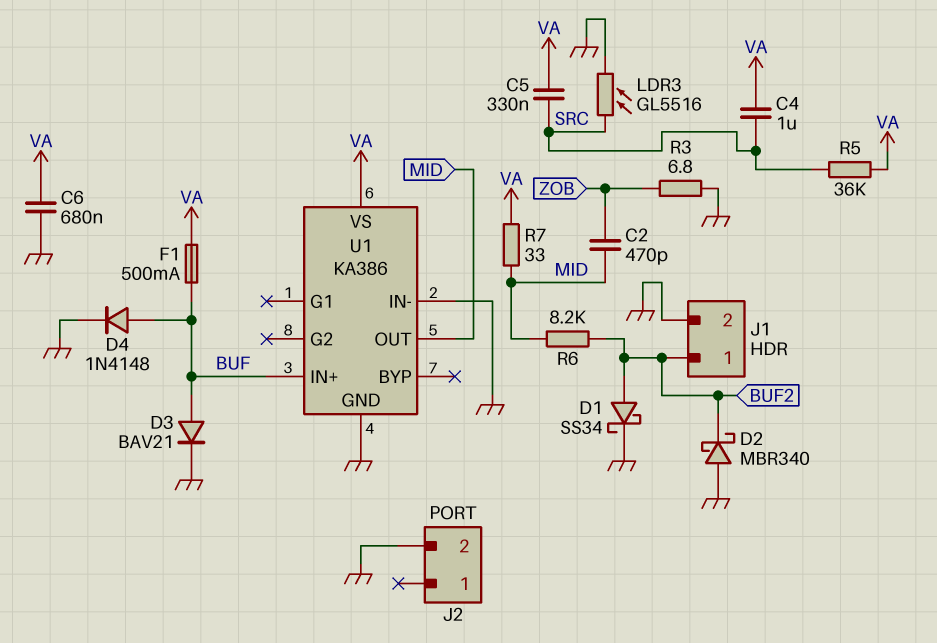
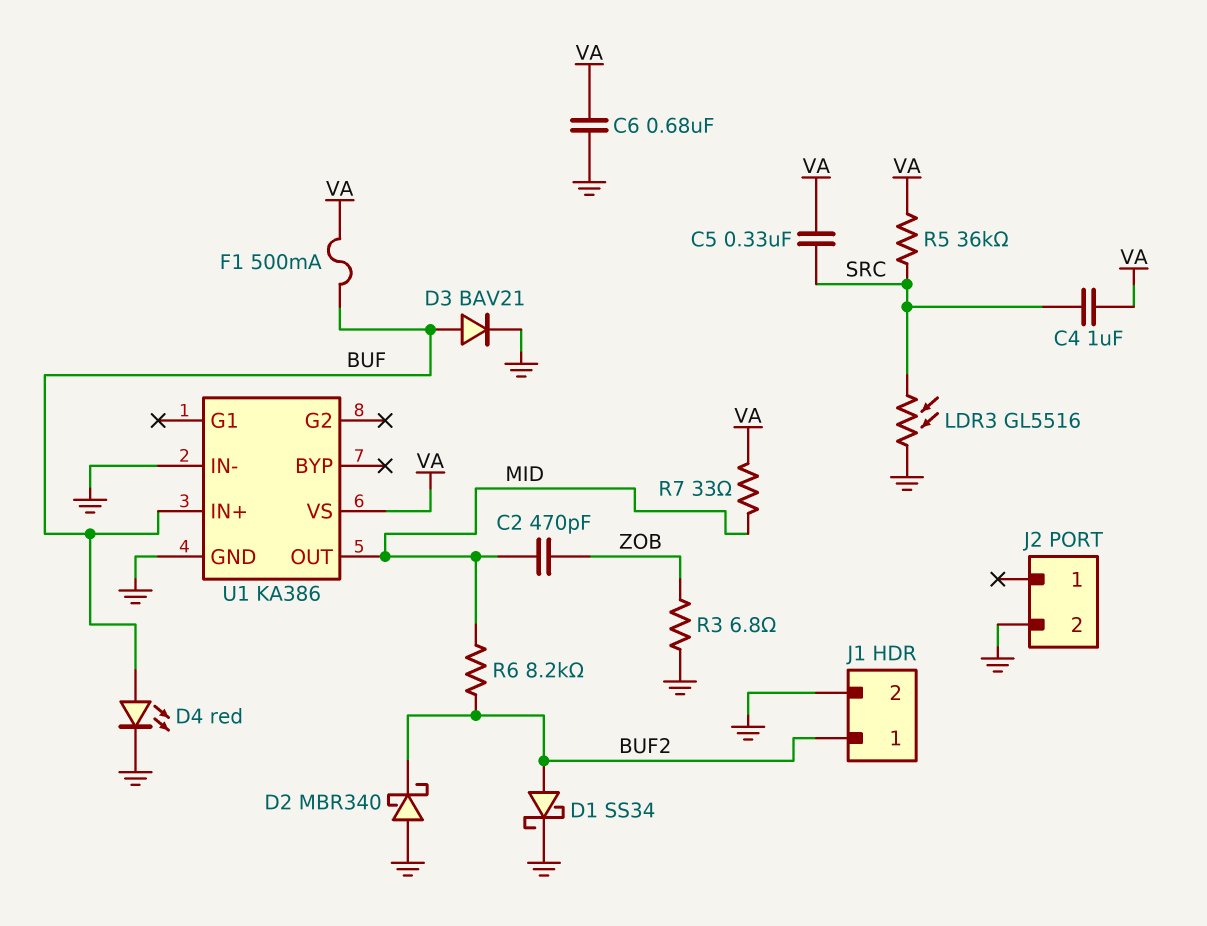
D4: diode 1N4148 (A BUF, K GND) -> LED red (A BUF, K GND)

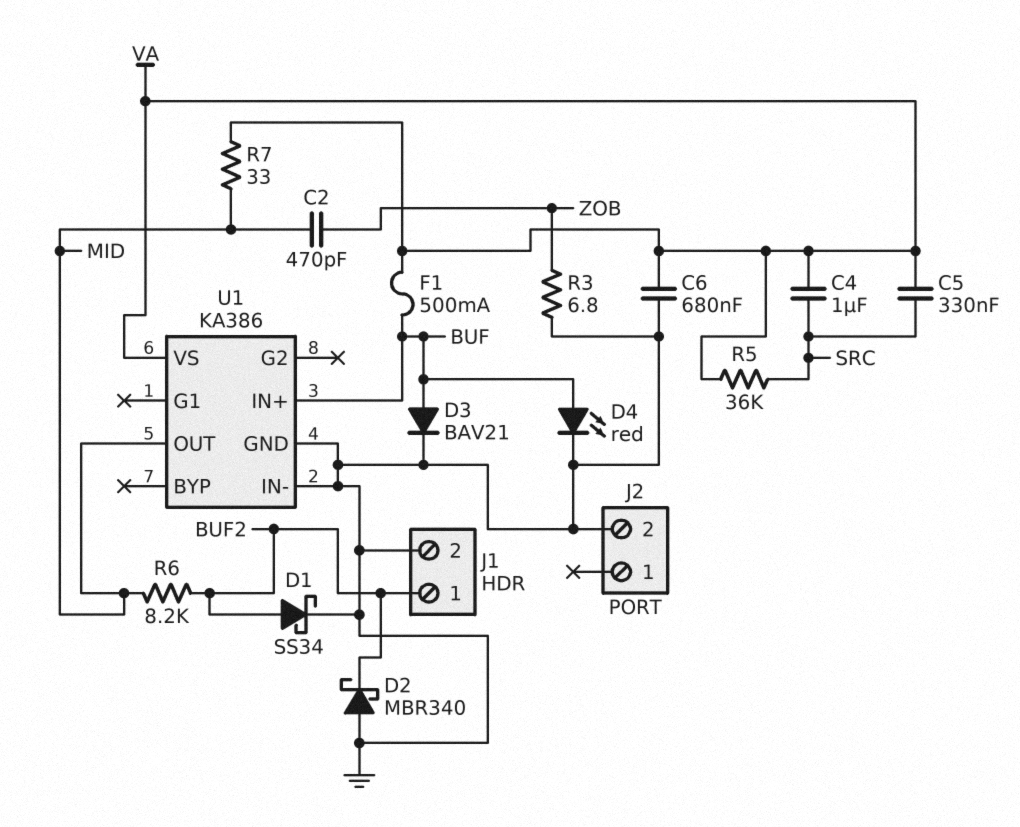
LDR3: GL5516 (GND, SRC) -> none

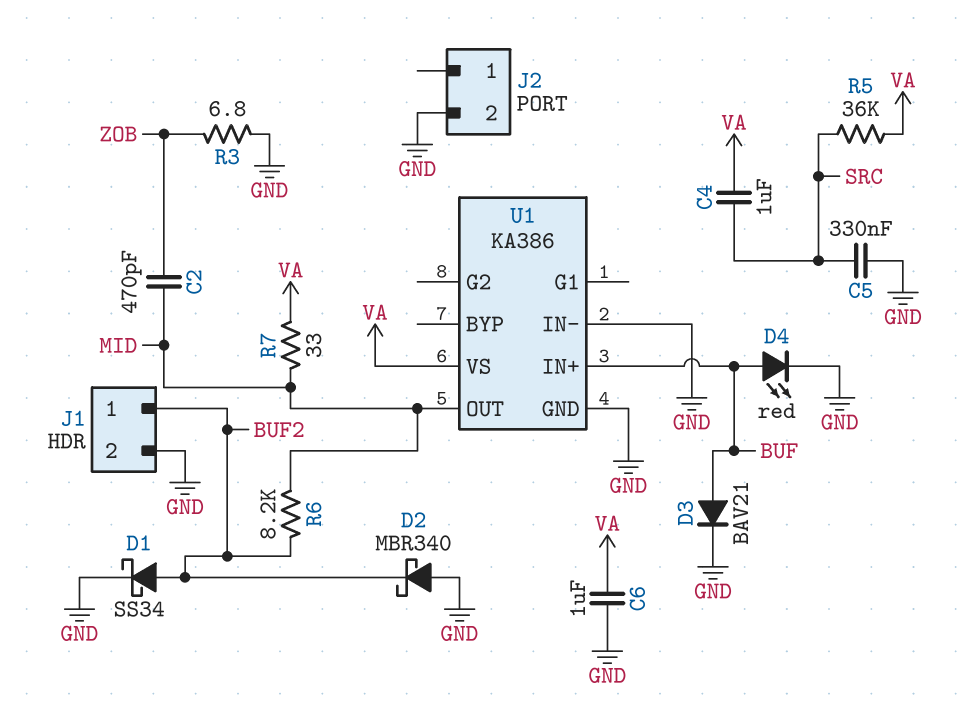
C5: 330nF (SRC, VA) -> 330nF (GND, SRC)
C6: 680nF (GND, VA) -> 1uF (GND, VA)
F1: 500mA (BUF, VA) -> none

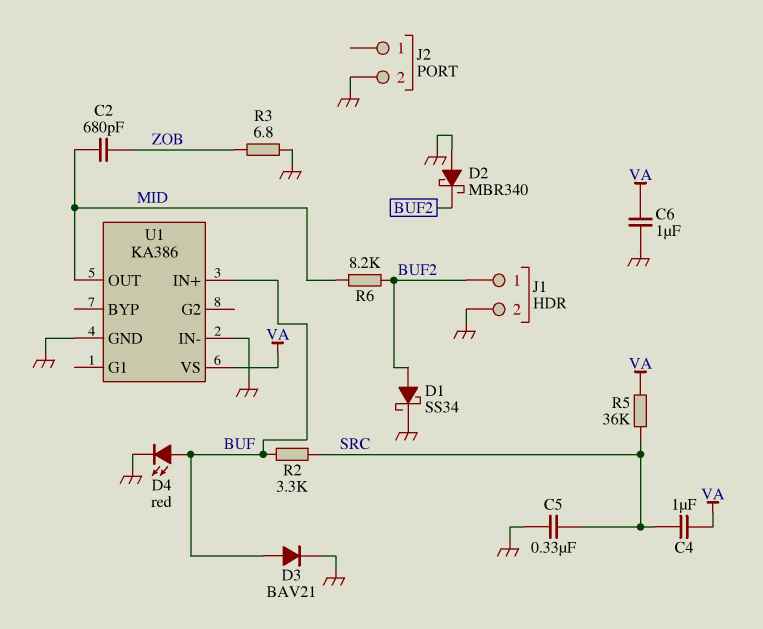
C2: 470pF (MID, ZOB) -> 680pF (MID, ZOB)
R2: none -> 3.3k (BUF, SRC)
R7: 33 (MID, VA) -> none

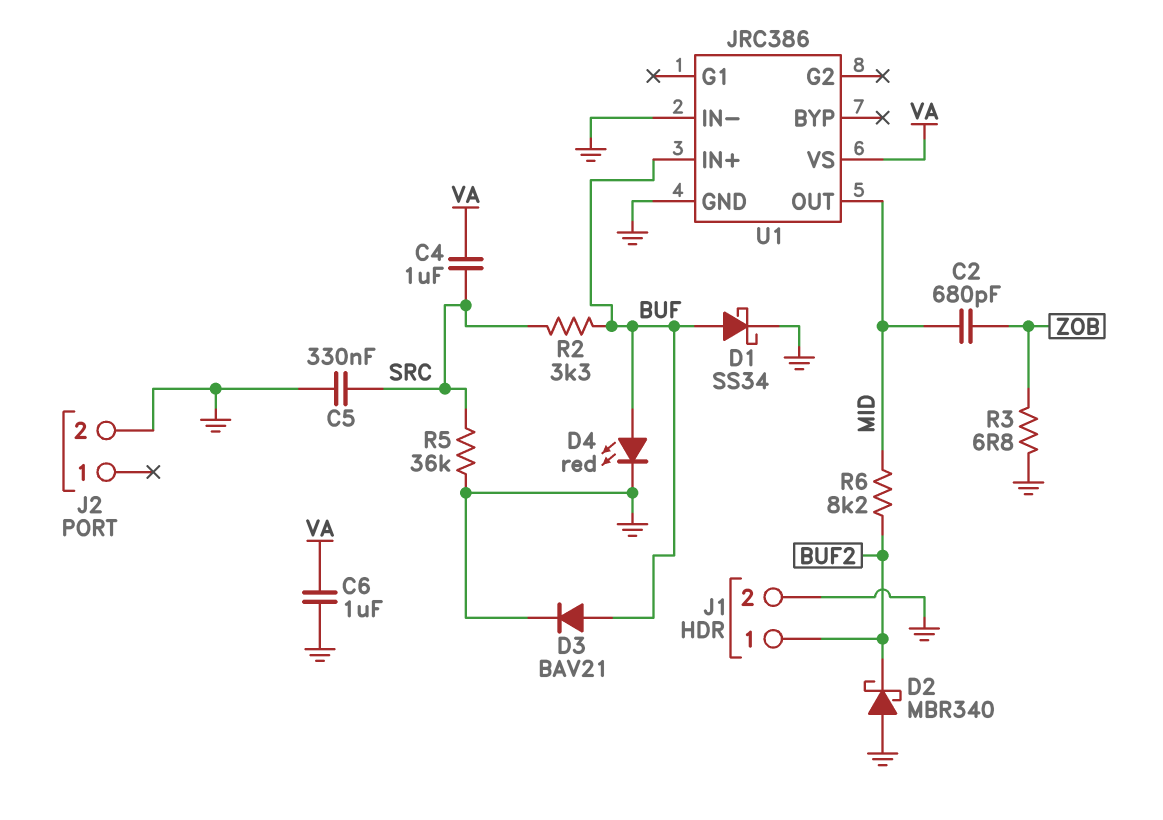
D1: schottky SS34 (A BUF2, K GND) -> schottky SS34 (A BUF, K GND)
R5: 36k (SRC, VA) -> 36k (GND, SRC)
U1: KA386 -> JRC386

